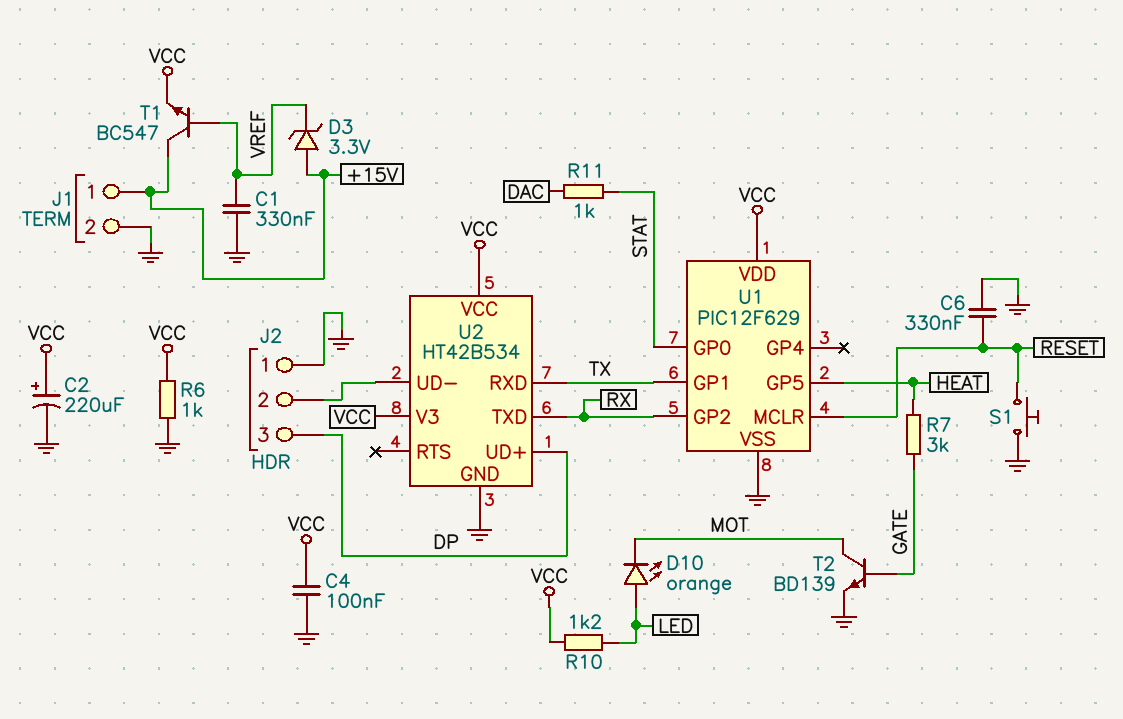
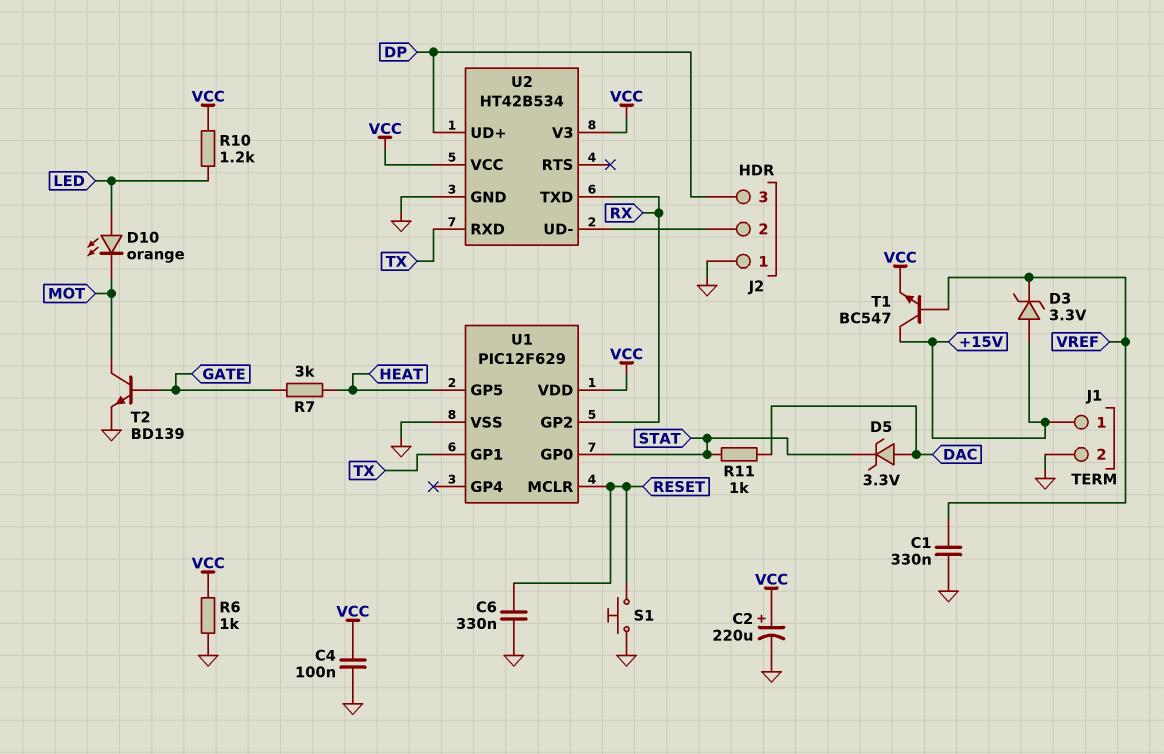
D5: none -> zener 3.3V (A DAC, K STAT)

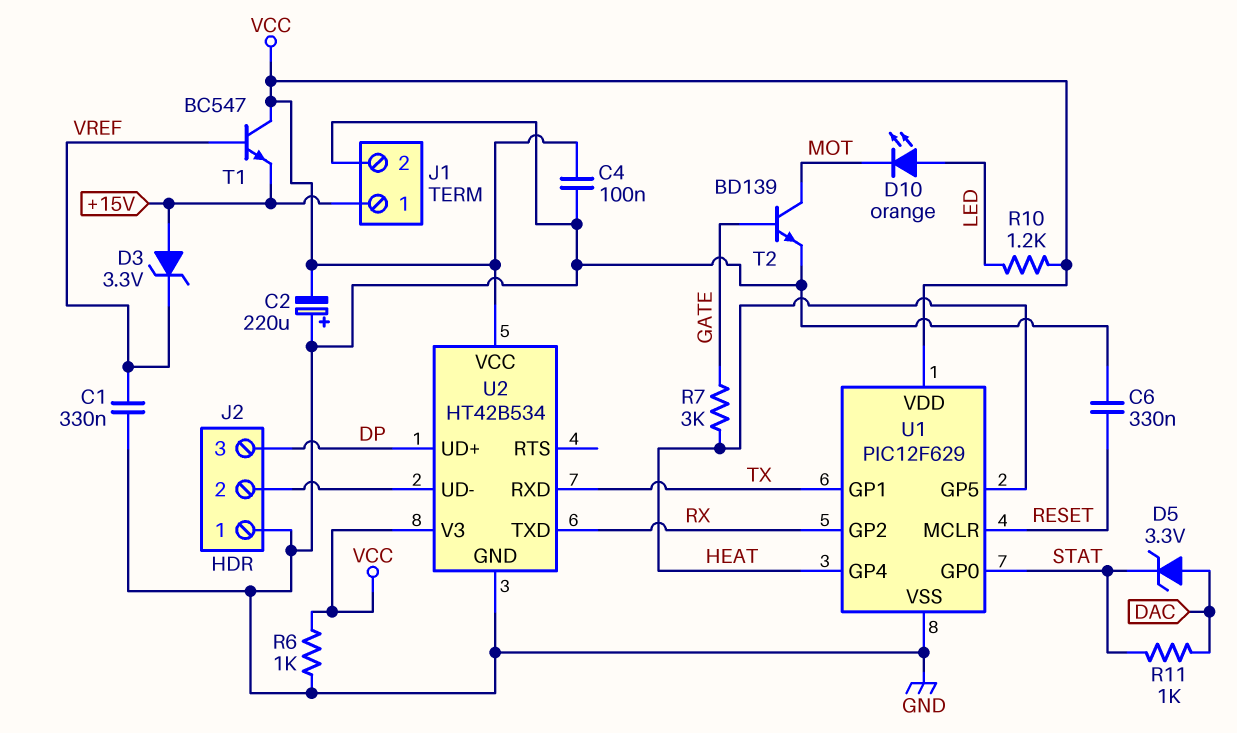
C2: 220uF (plus VCC, minus GND) -> 220uF (plus GND, minus VCC)
S1: button (GND, RESET) -> none
T1: NPN BC547 (B VREF, C +15V, E VCC) -> NPN BC547 (B VREF, C VCC, E +15V)
U1 pin GP4: none -> HEAT

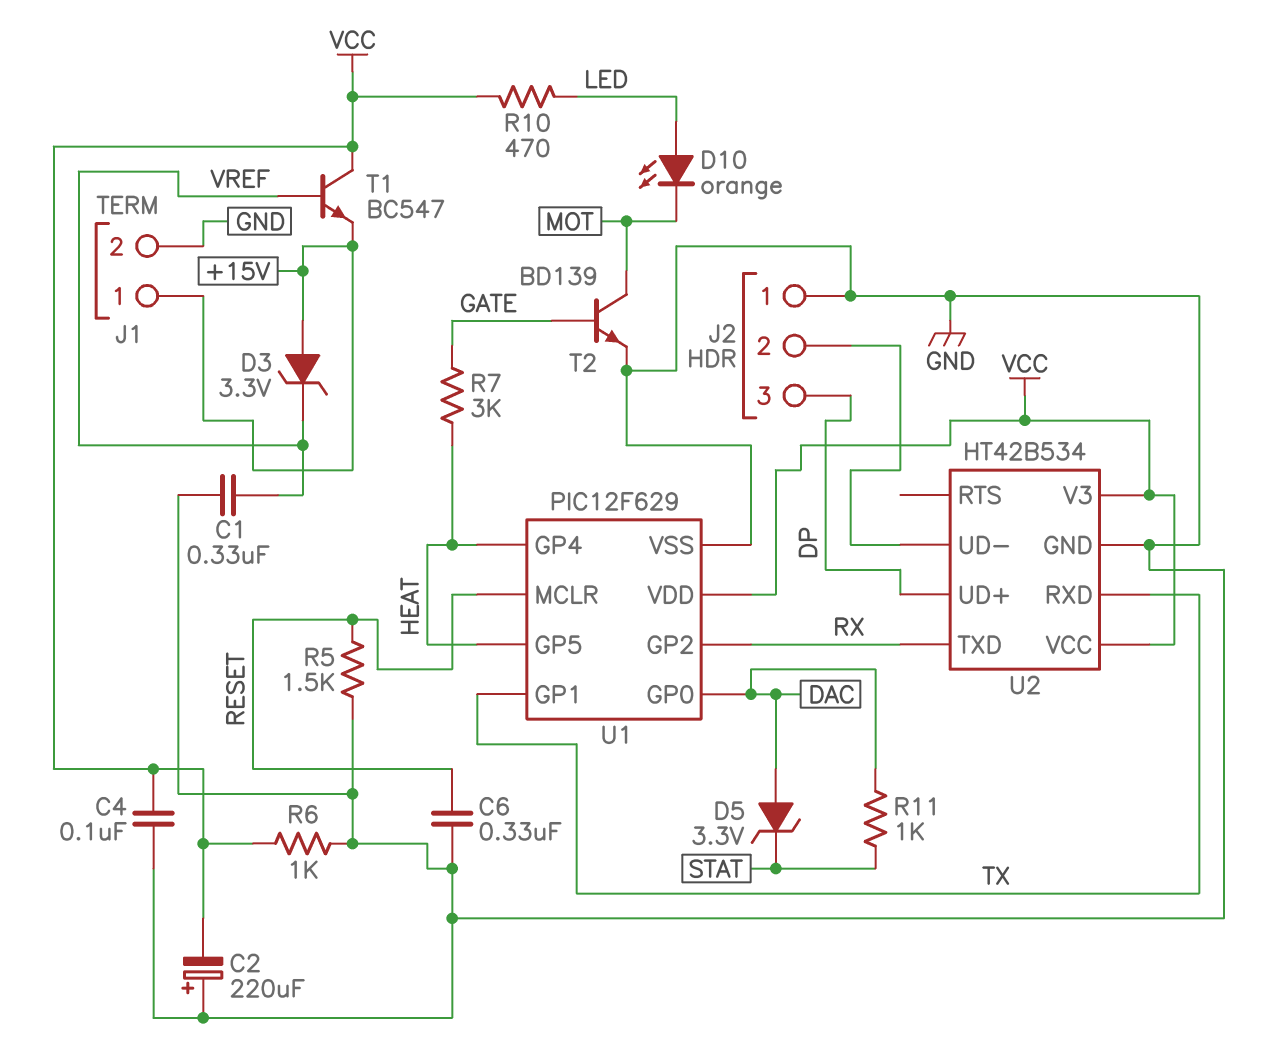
R5: none -> 1.5k (GND, RESET)
R10: 1.2k (LED, VCC) -> 470 (LED, VCC)
U1 pin GP0: STAT -> DAC

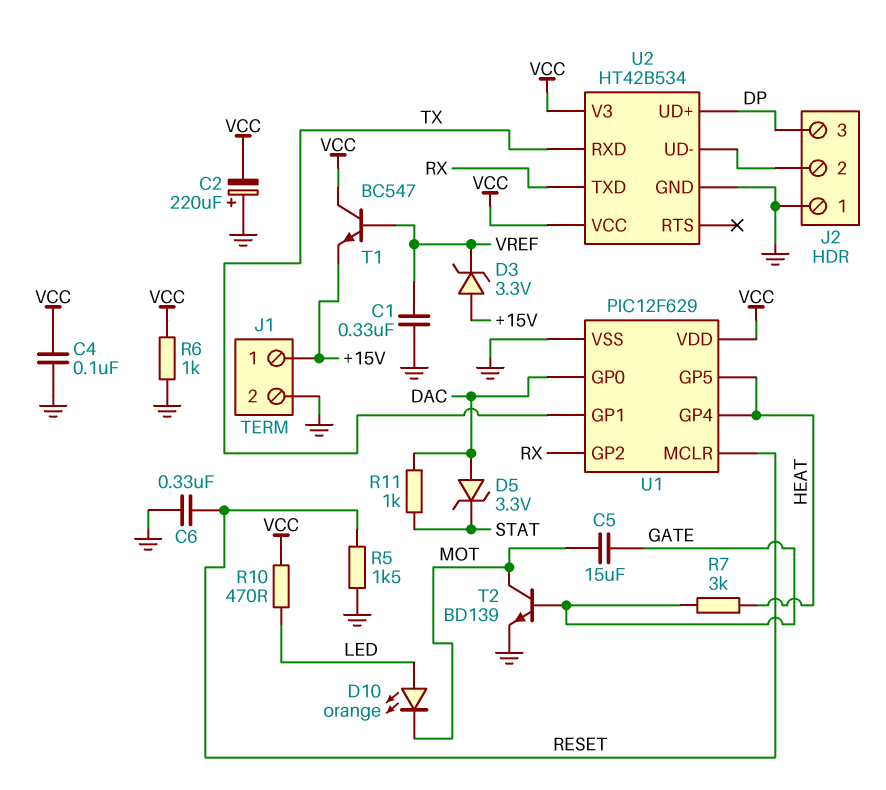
C5: none -> 15uF (GATE, MOT)

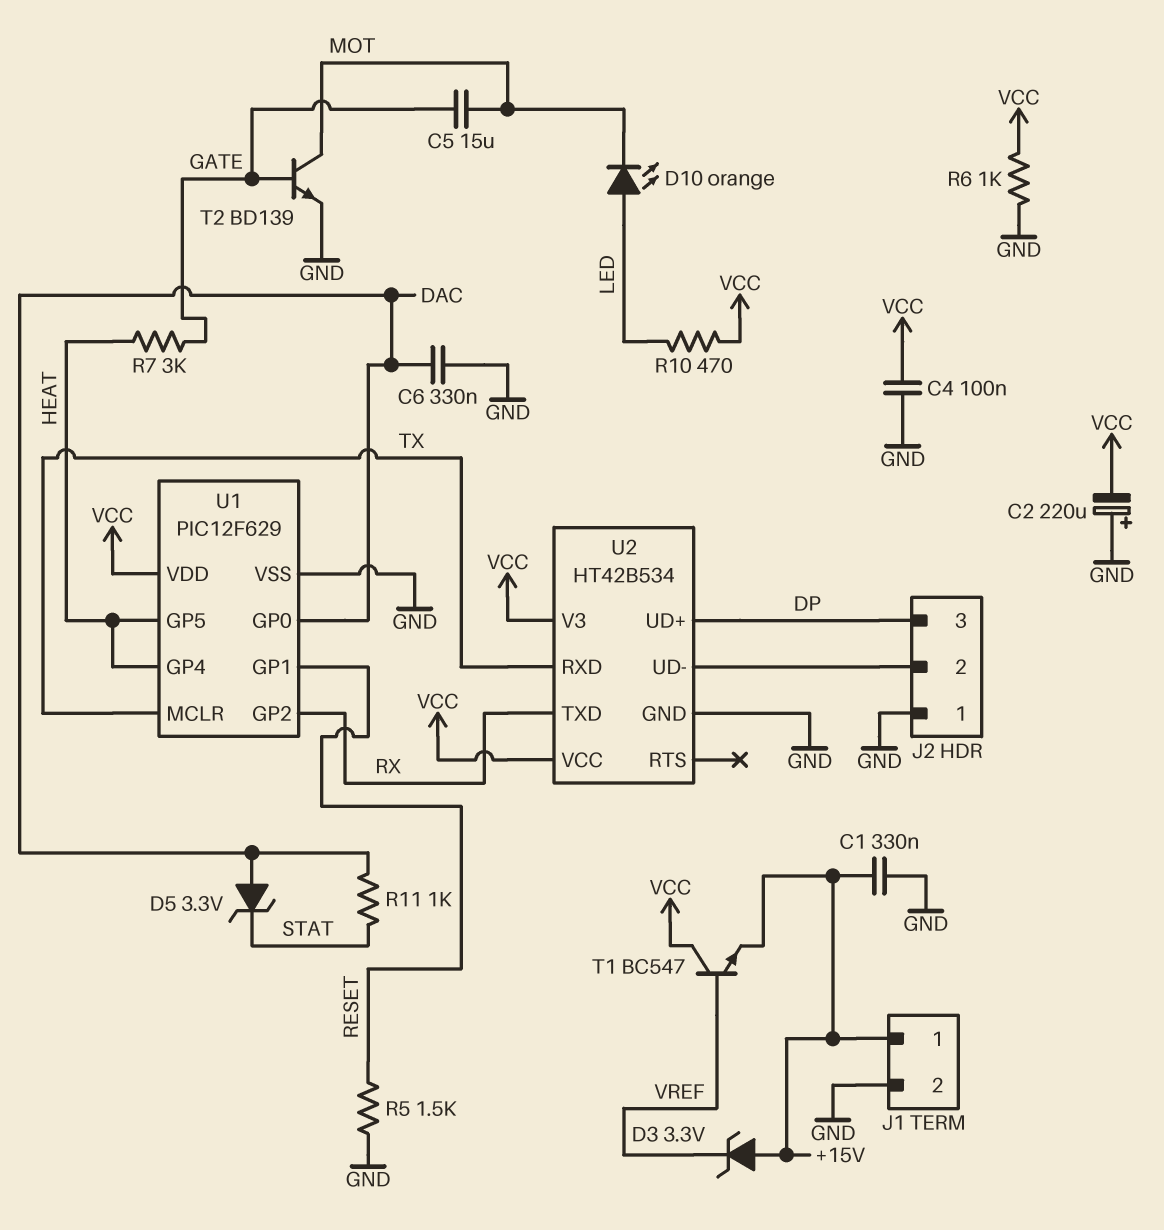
C1: 330nF (GND, VREF) -> 330nF (+15V, GND)
C6: 330nF (GND, RESET) -> 330nF (DAC, GND)
U1 pin GP1: TX -> RESET
U1 pin MCLR: RESET -> TX

